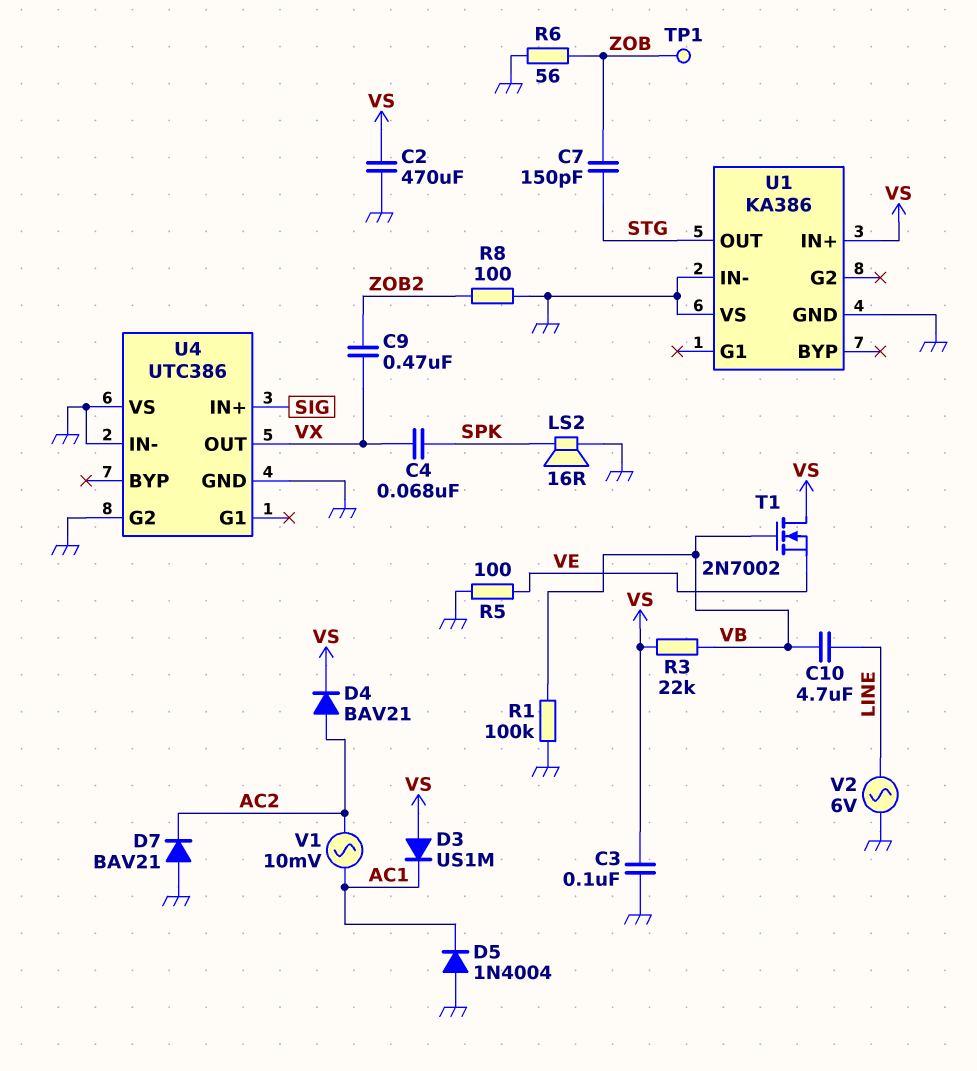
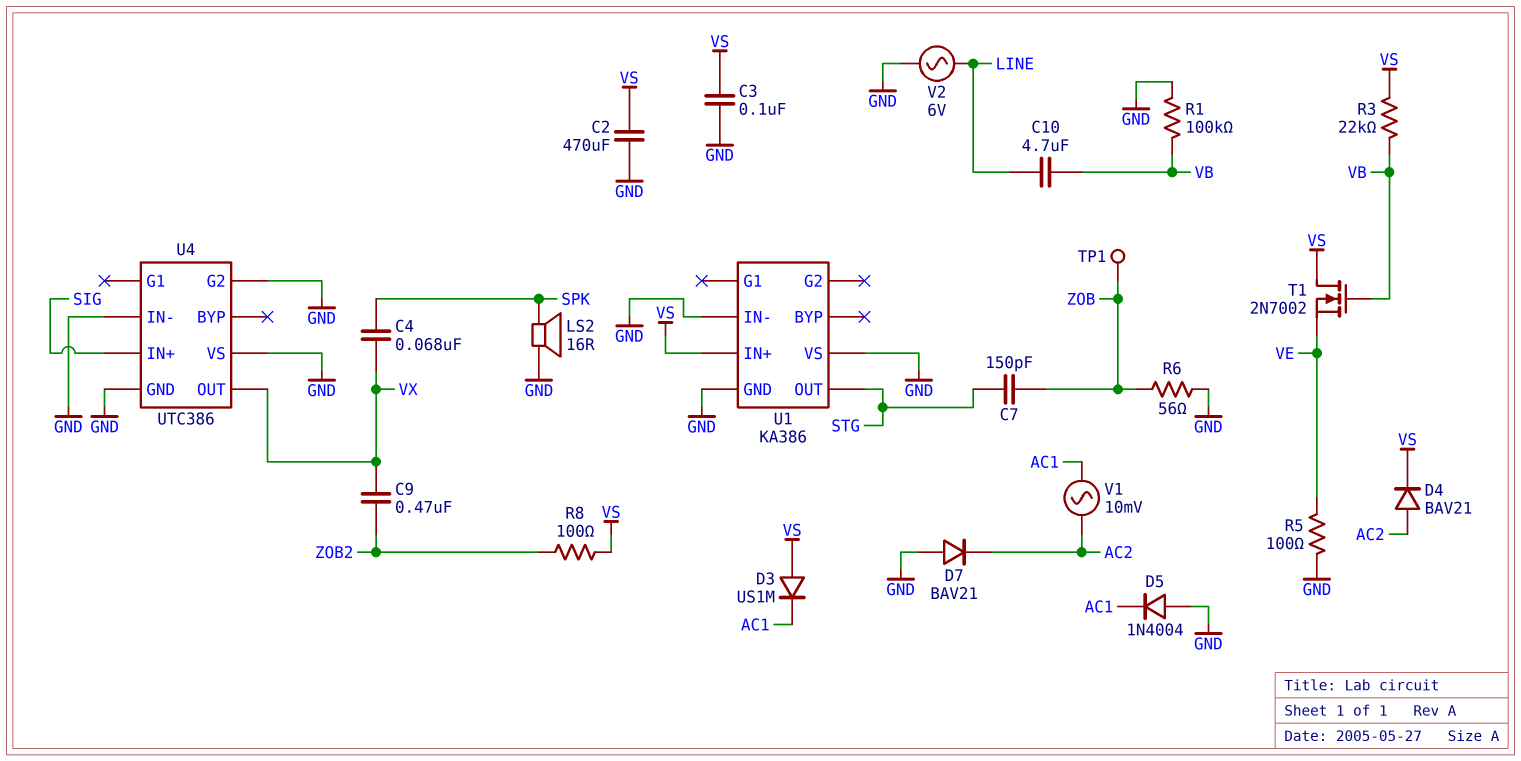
R8: 100 (GND, ZOB2) -> 100 (VS, ZOB2)

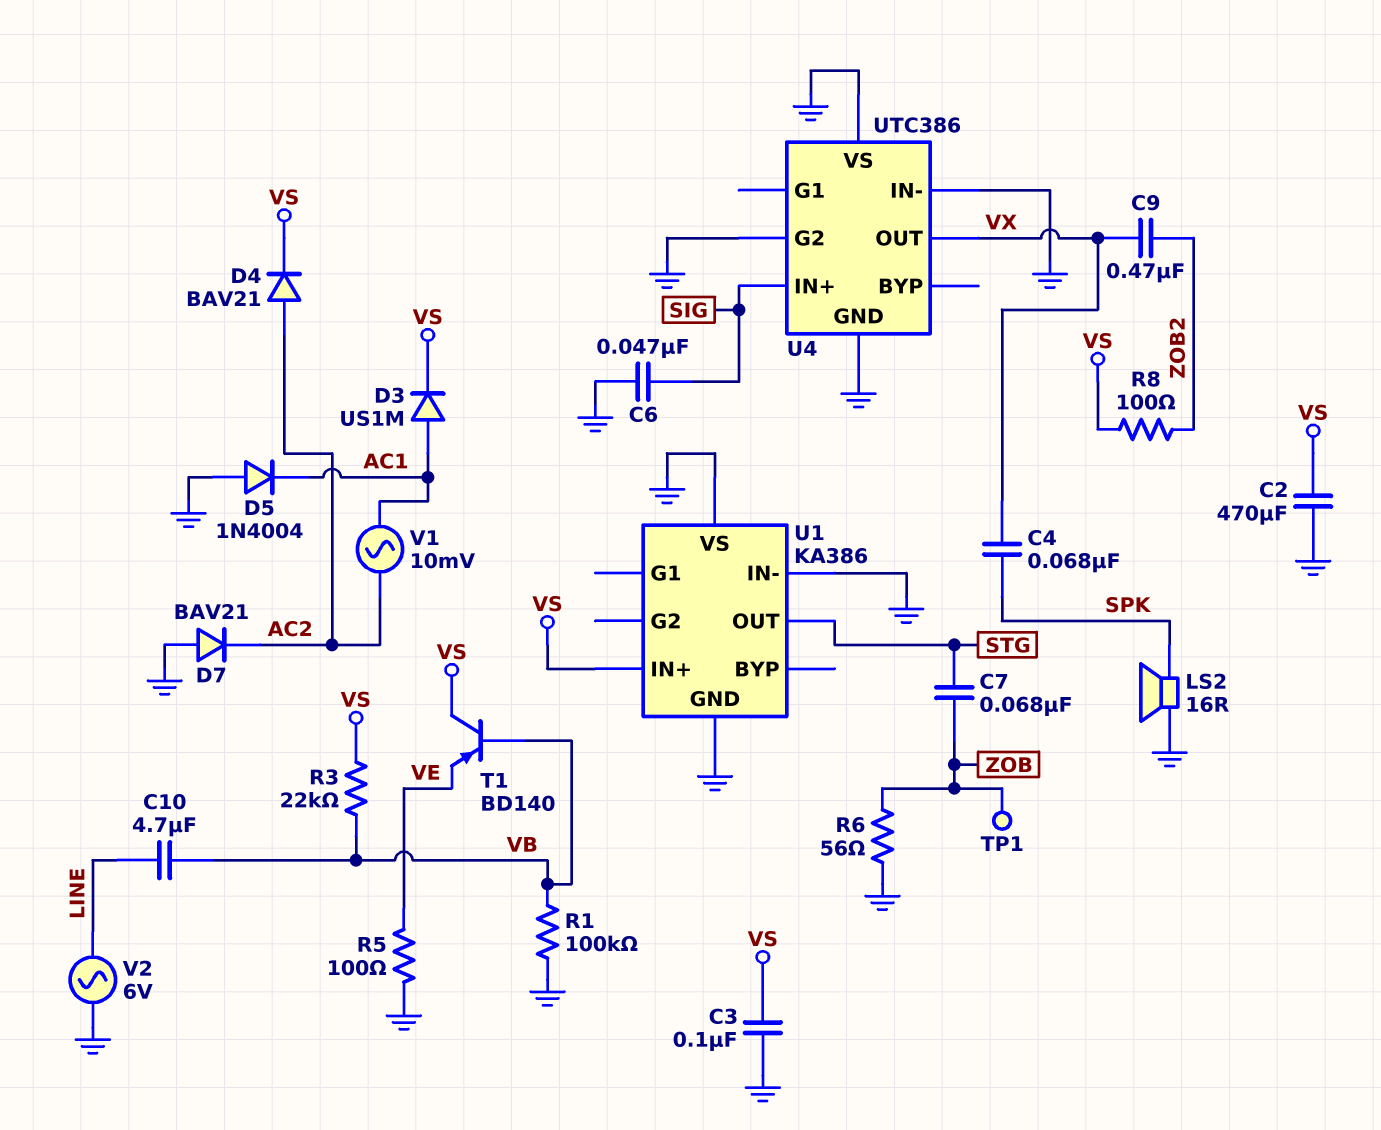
C6: none -> 47nF (GND, SIG)
C7: 150pF (STG, ZOB) -> 68nF (STG, ZOB)
D3: diode US1M (A VS, K AC1) -> diode US1M (A AC1, K VS)
T1: NMOS 2N7002 (G VB, D VS, S VE) -> PNP BD140 (B VB, C VS, E VE)

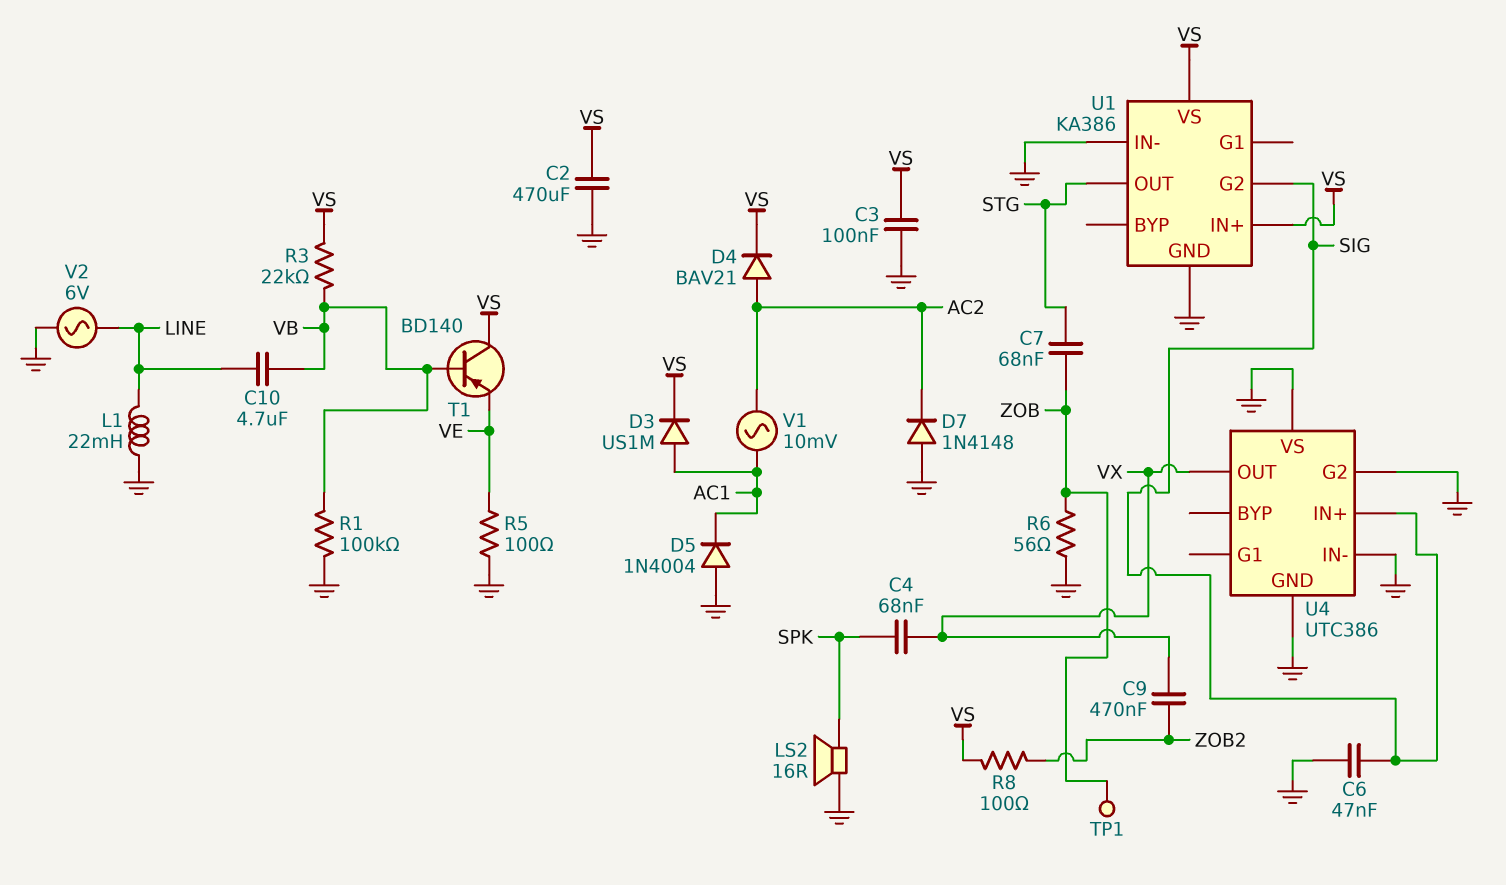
D7: diode BAV21 (A GND, K AC2) -> diode 1N4148 (A GND, K AC2)
L1: none -> 22mH (GND, LINE)
U1 pin G2: none -> SIG
U1 pin VS: GND -> VS

